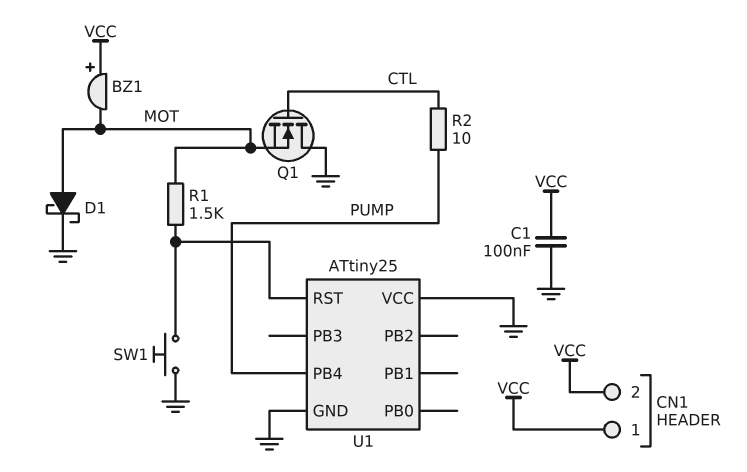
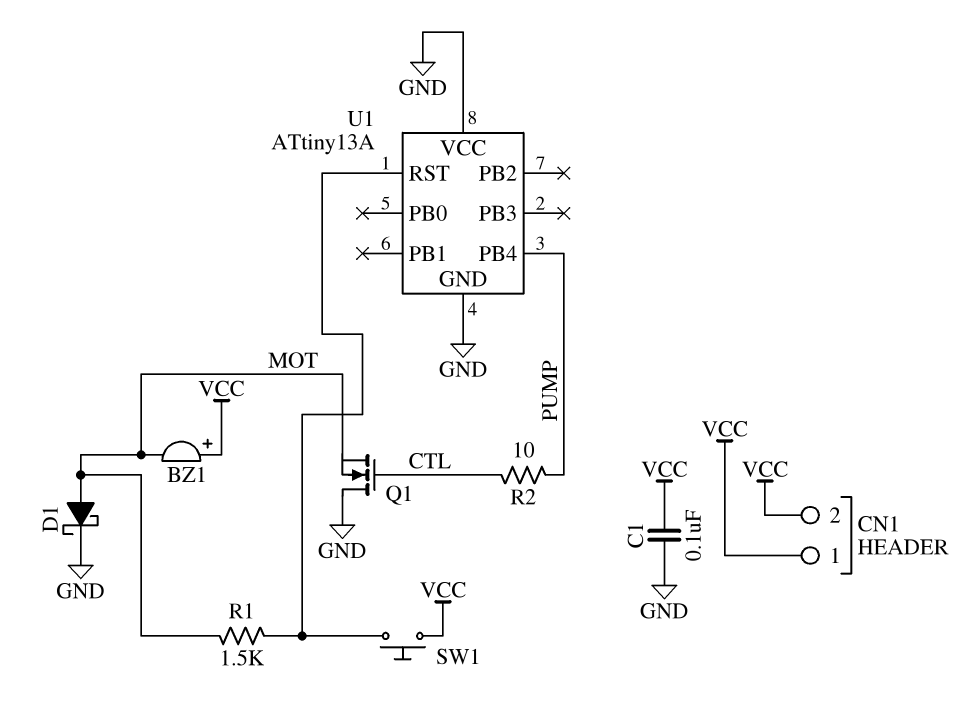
SW1: button (GND, U1/RST) -> button (U1/RST, VCC)
U1: ATtiny25 -> ATtiny13A

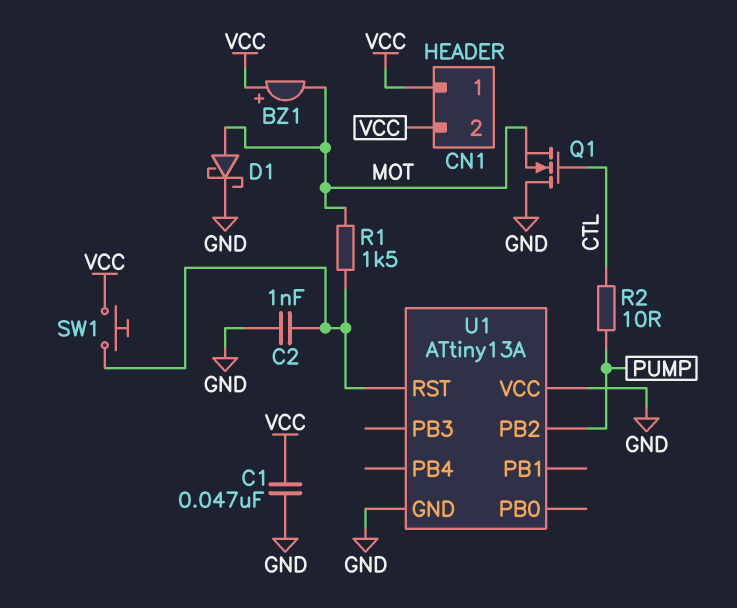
C1: 100nF (GND, VCC) -> 47nF (GND, VCC)
C2: none -> 1nF (GND, U1/RST)
U1 pin PB2: none -> PUMP
U1 pin PB4: PUMP -> none

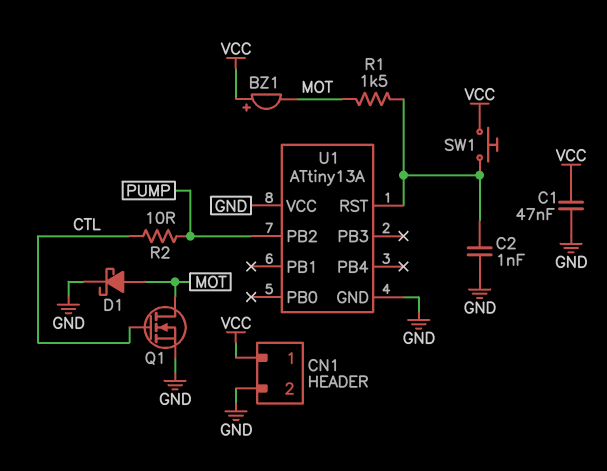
CN1 pin 2: VCC -> GND
Q1: NMOS (G CTL, D GND, S MOT) -> NMOS (G CTL, D MOT, S GND)

